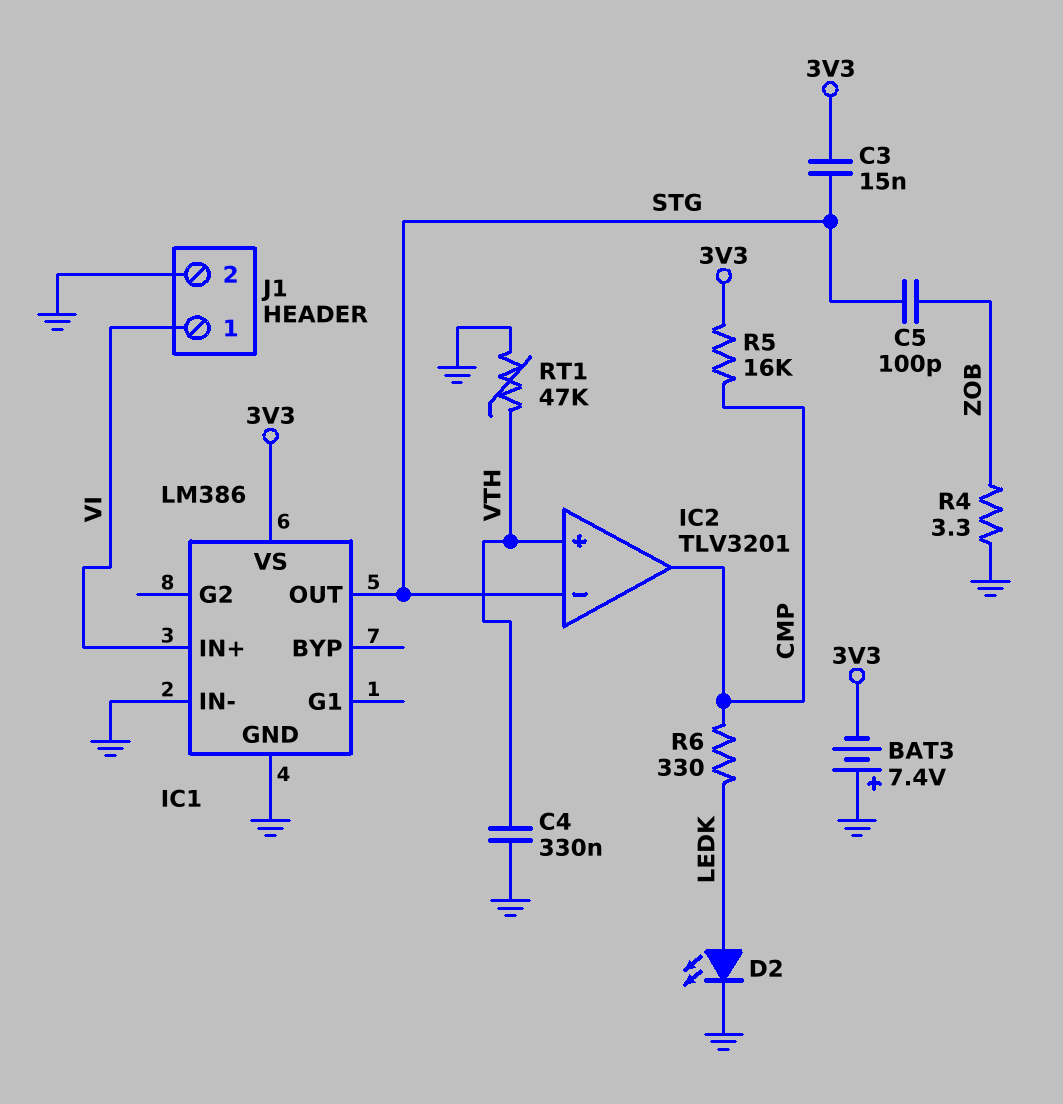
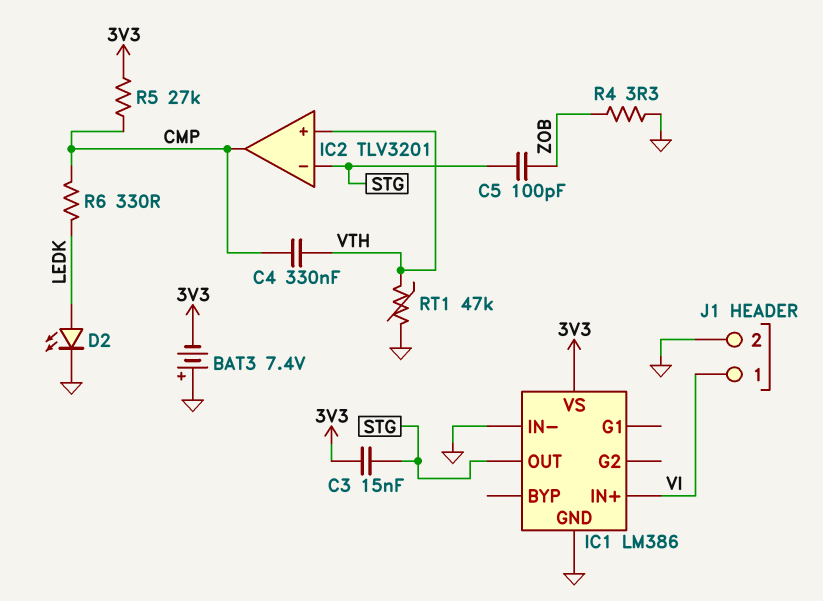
C4: 330nF (GND, VTH) -> 330nF (CMP, VTH)
R5: 16k (3V3, CMP) -> 27k (3V3, CMP)

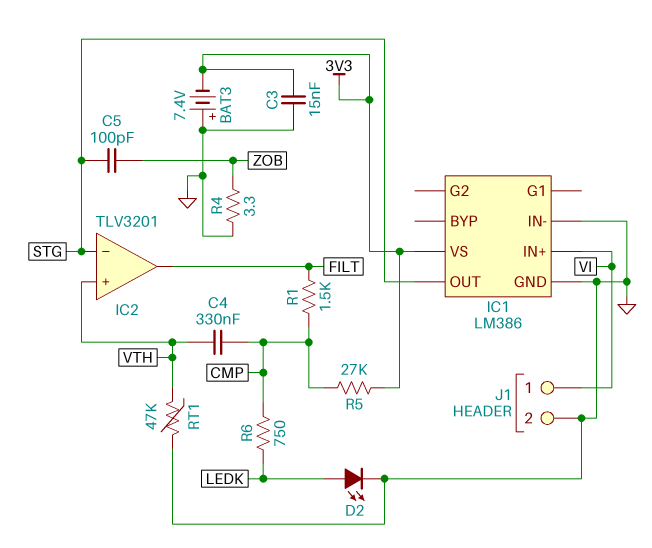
C3: 15nF (3V3, STG) -> 15nF (3V3, GND)
IC2 pin out: CMP -> FILT
R1: none -> 1.5k (CMP, FILT)
R6: 330 (CMP, LEDK) -> 750 (CMP, LEDK)

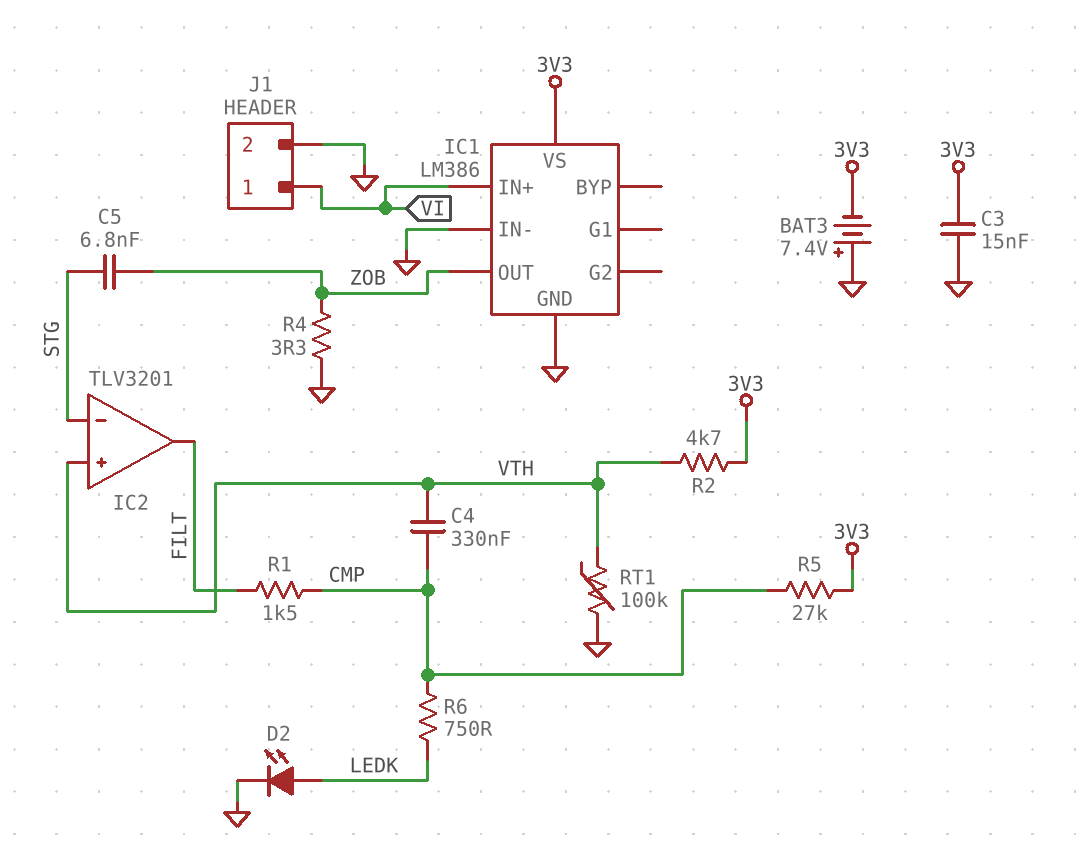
C5: 100pF (STG, ZOB) -> 6.8nF (STG, ZOB)
IC1 pin OUT: STG -> ZOB
R2: none -> 4.7k (3V3, VTH)
RT1: 47k (GND, VTH) -> 100k (GND, VTH)

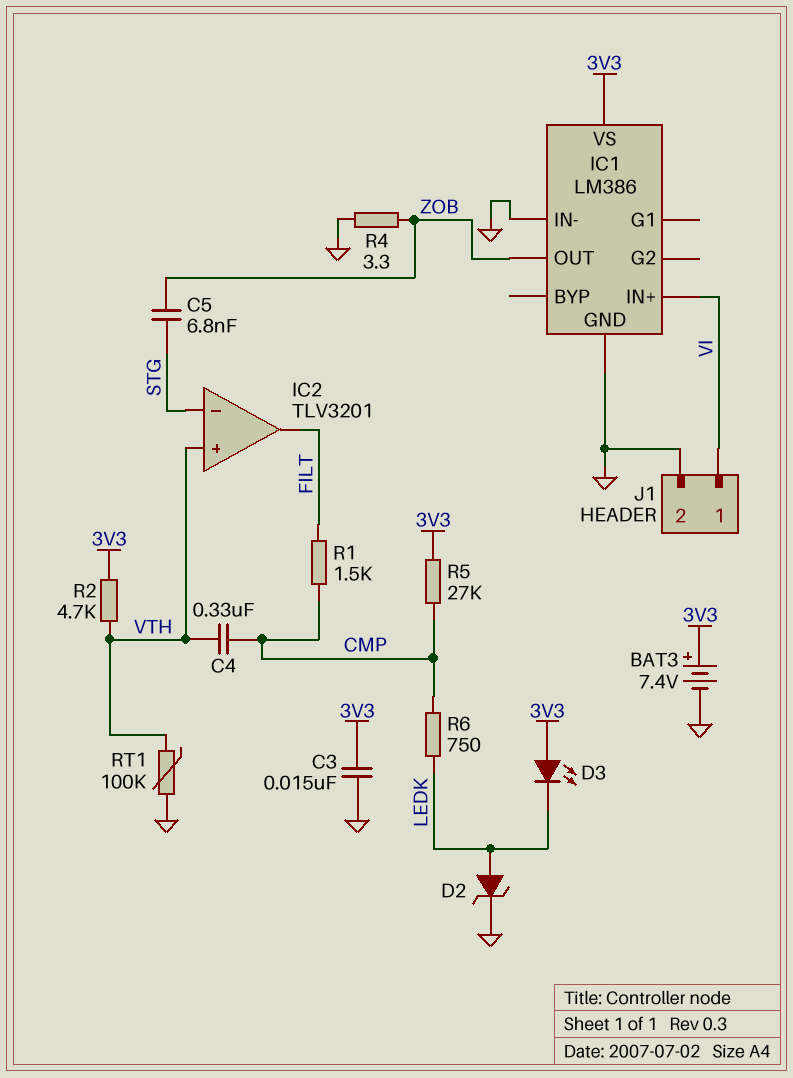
BAT3: 7.4V (plus GND, minus 3V3) -> 7.4V (plus 3V3, minus GND)
D2: LED (A LEDK, K GND) -> zener (A LEDK, K GND)
D3: none -> LED (A 3V3, K LEDK)

